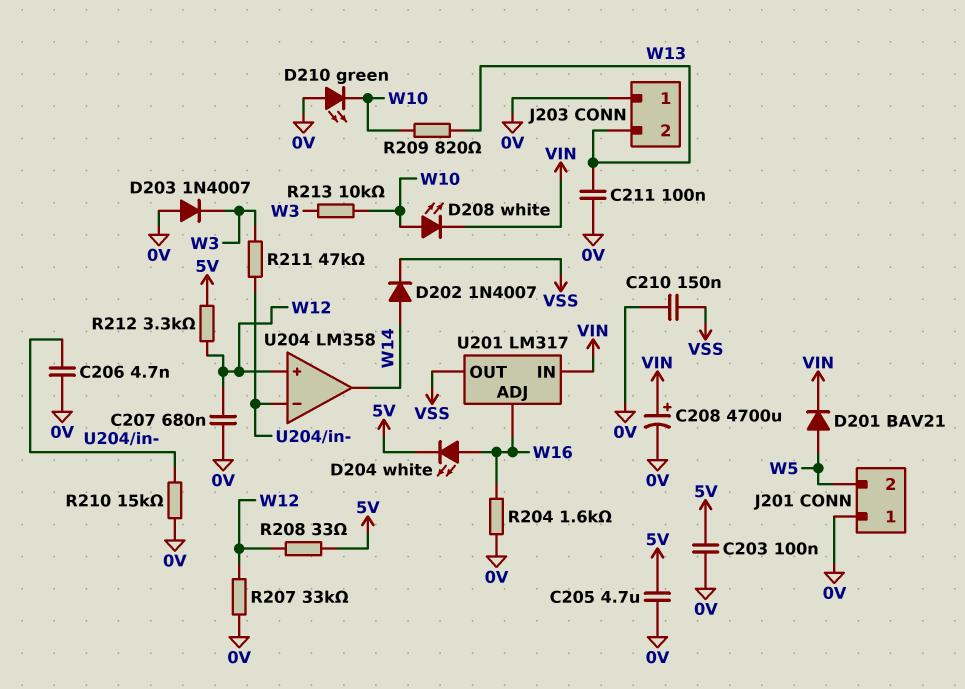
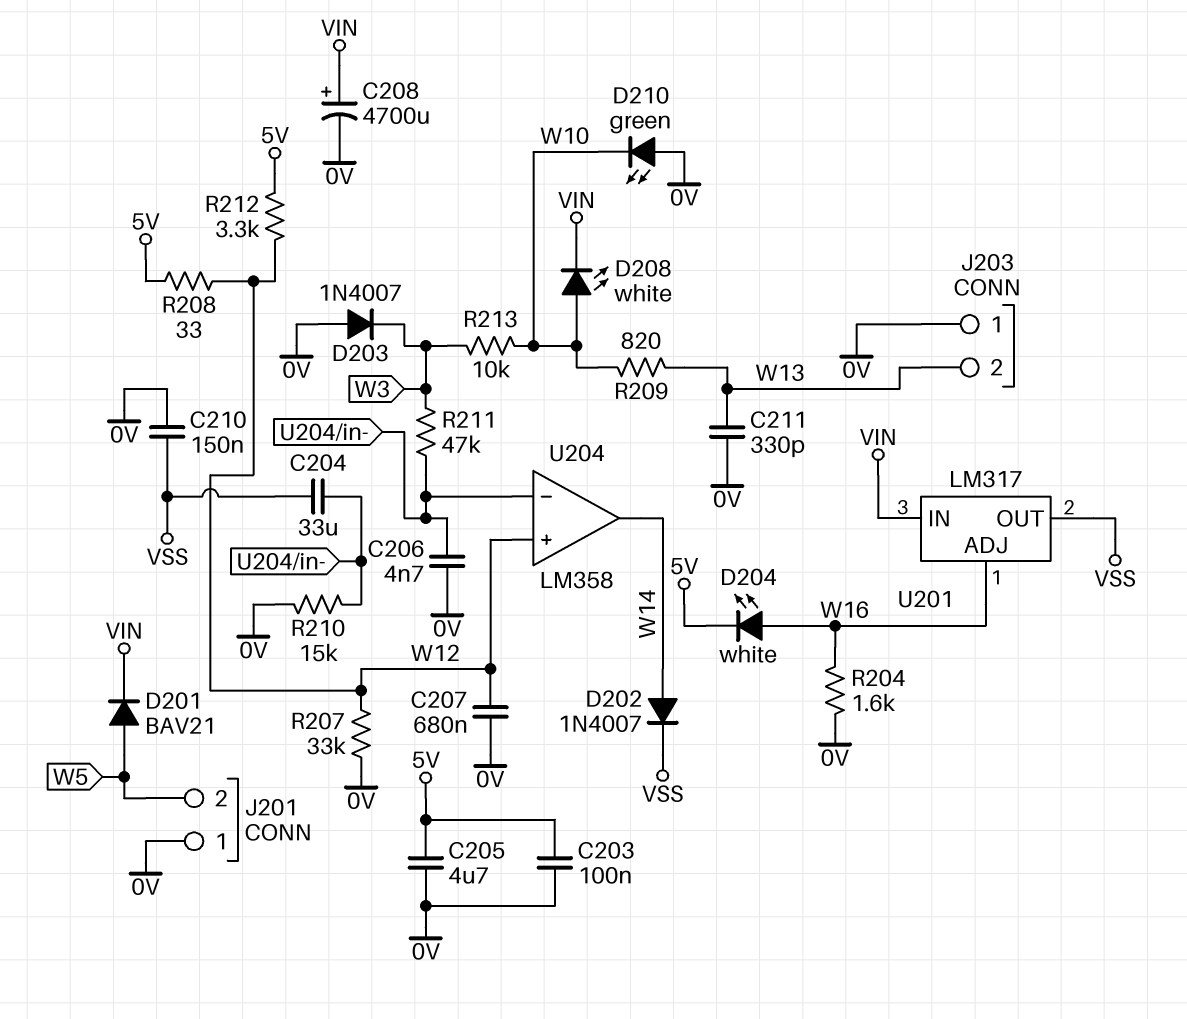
C204: none -> 33uF (U204/in-, VSS)
C211: 100nF (0V, W13) -> 330pF (0V, W13)

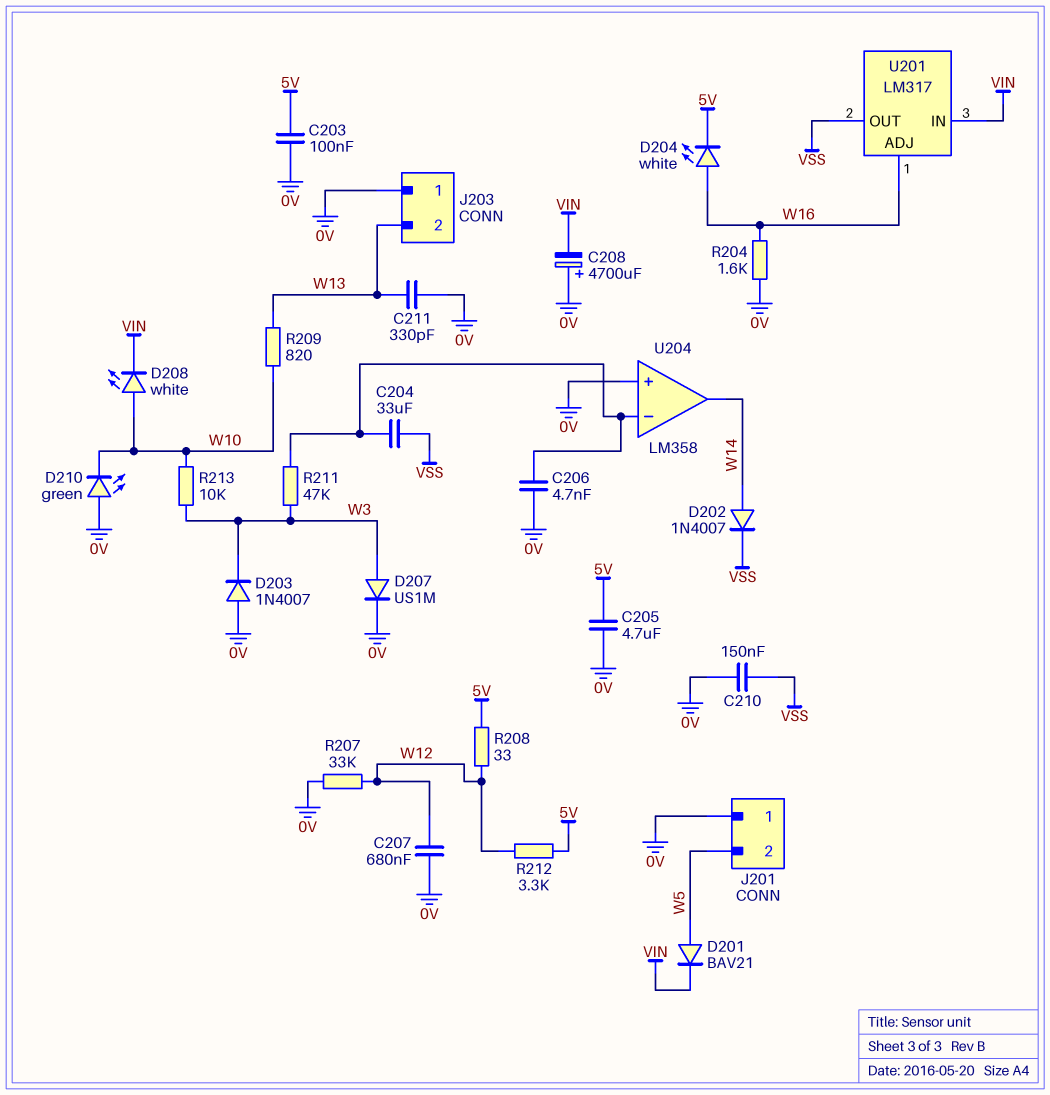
C208: 4700uF (plus VIN, minus 0V) -> 4700uF (plus 0V, minus VIN)
D207: none -> diode US1M (A W3, K 0V)
R210: 15k (0V, U204/in-) -> none
U204 pin in+: W12 -> 0V

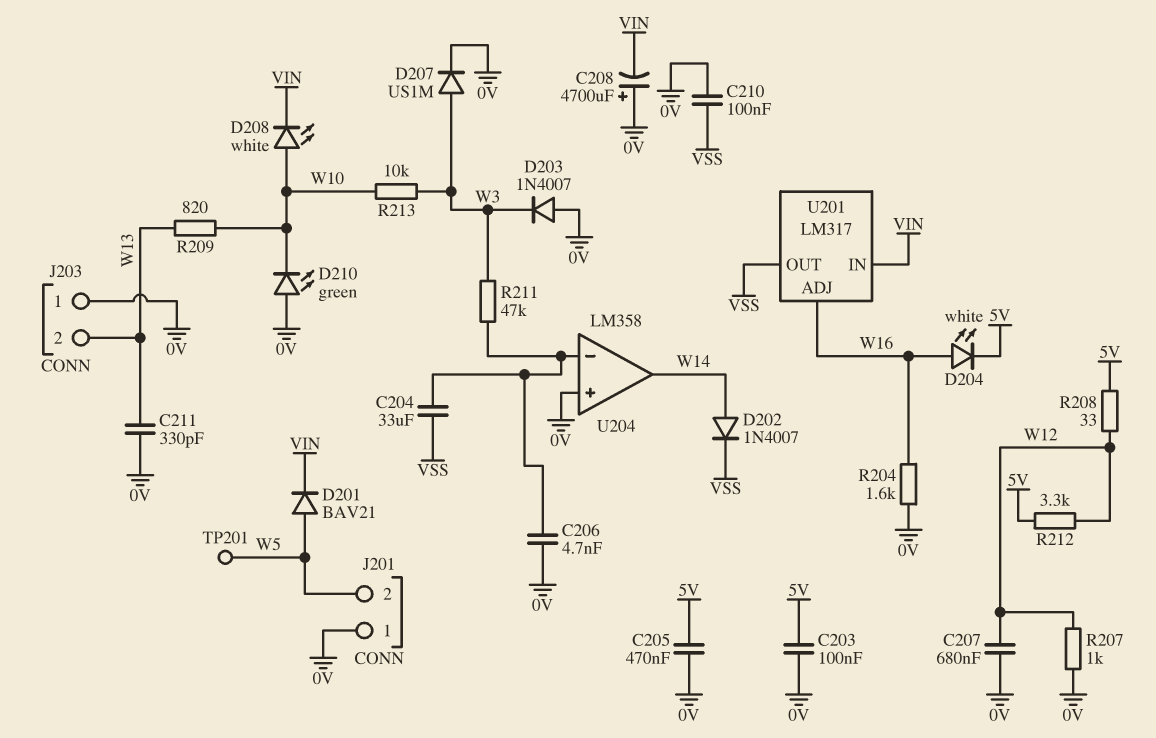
C205: 4.7uF (0V, 5V) -> 470nF (0V, 5V)
C210: 150nF (0V, VSS) -> 100nF (0V, VSS)
R207: 33k (0V, W12) -> 1k (0V, W12)
TP201: none -> test point (W5)

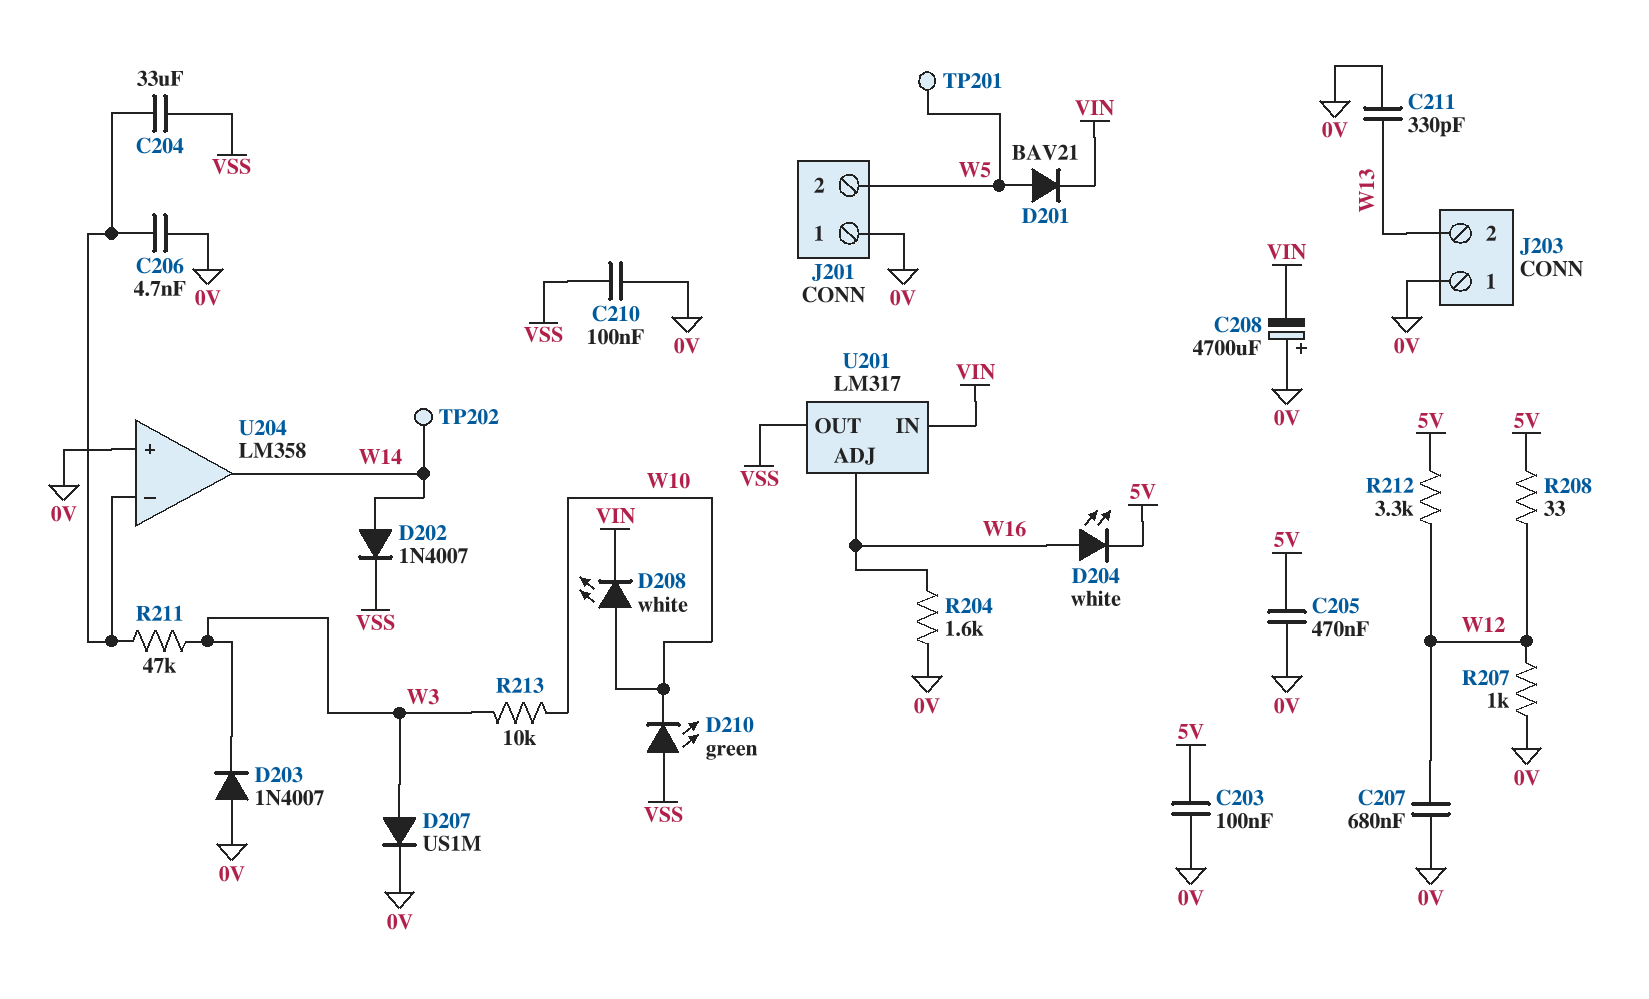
D210: LED green (A 0V, K W10) -> LED green (A VSS, K W10)
R209: 820 (W10, W13) -> none
TP202: none -> test point (W14)

